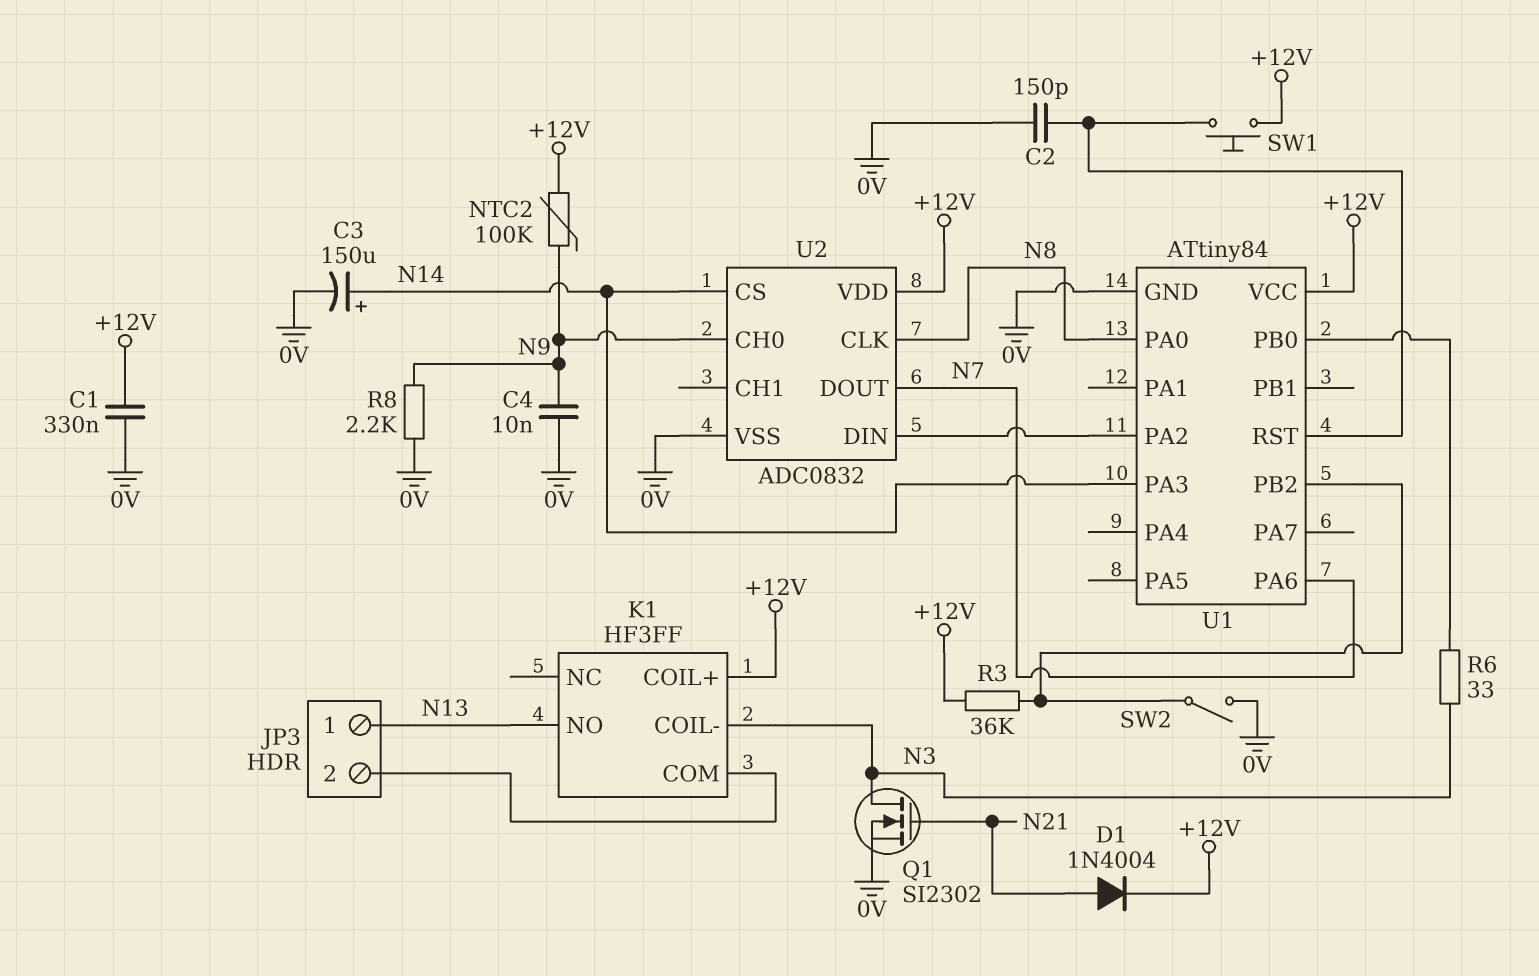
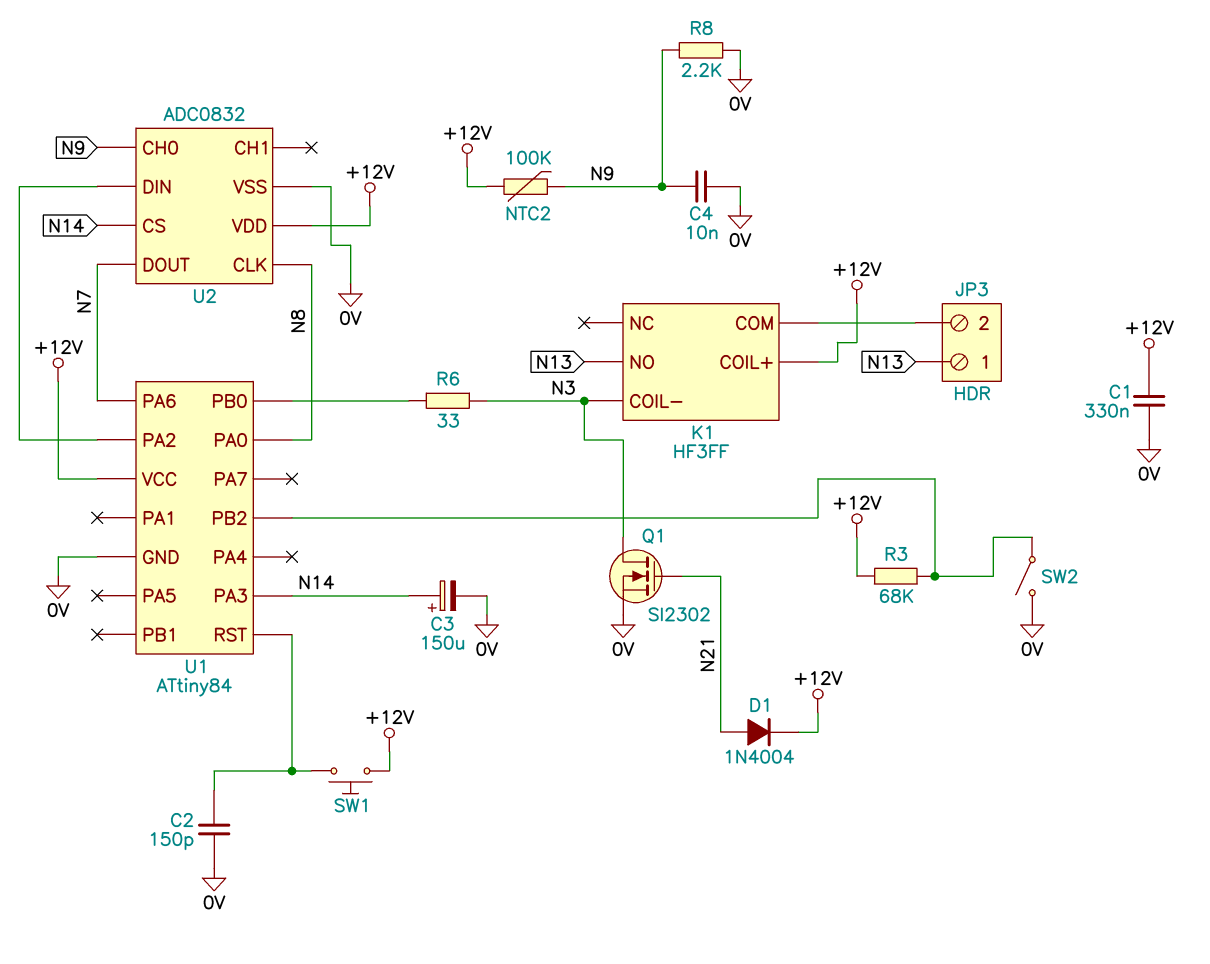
R3: 36k (+12V, U1/PB2) -> 68k (+12V, U1/PB2)

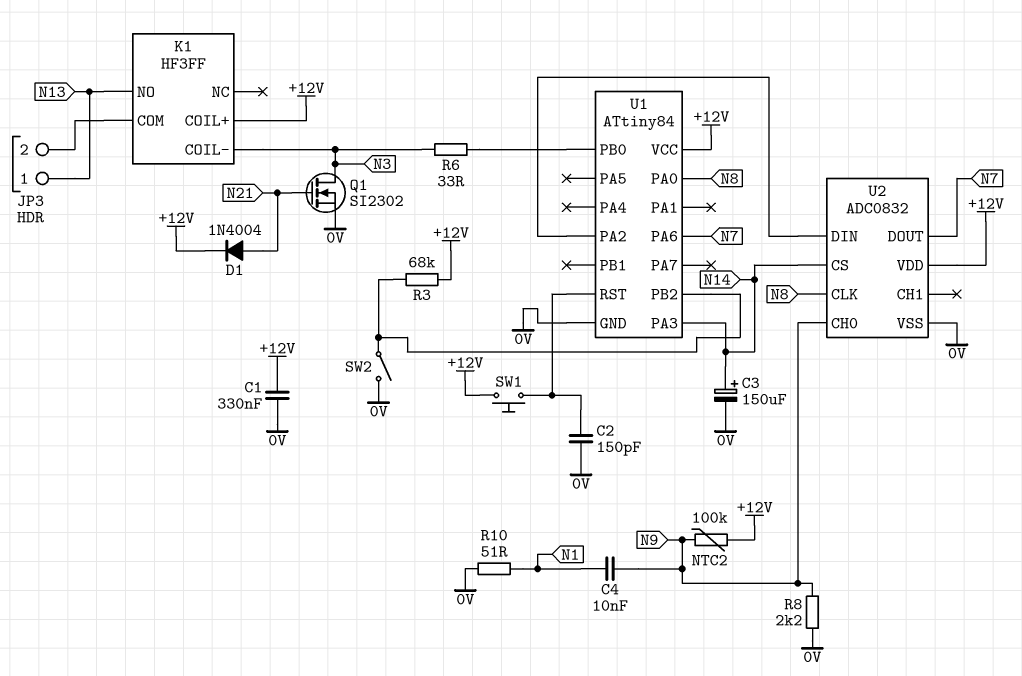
C4: 10nF (0V, N9) -> 10nF (N1, N9)
R10: none -> 51 (0V, N1)

